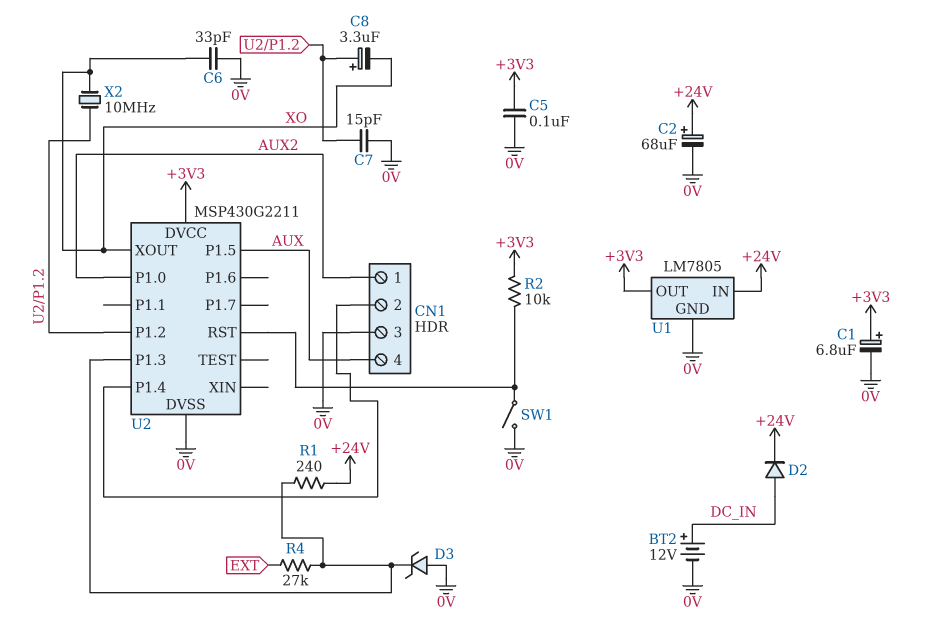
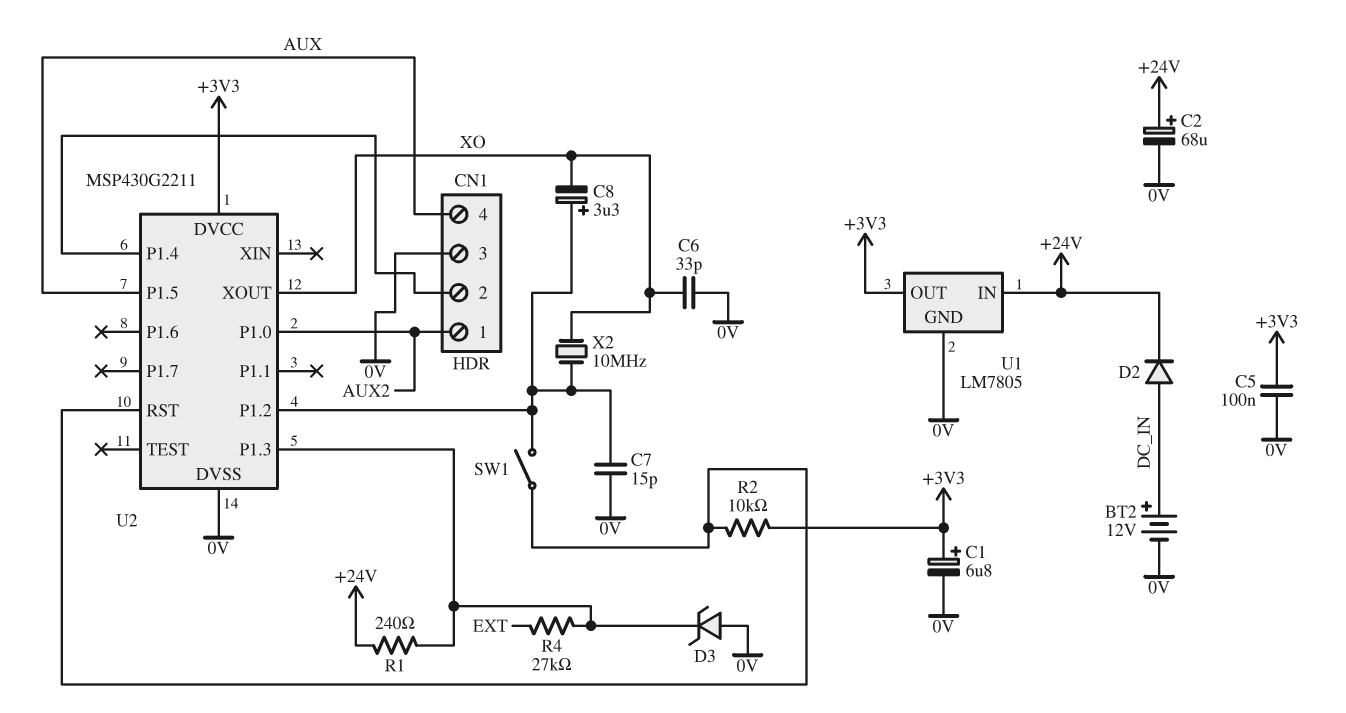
SW1: switch (0V, U2/RST) -> switch (U2/P1.2, U2/RST)

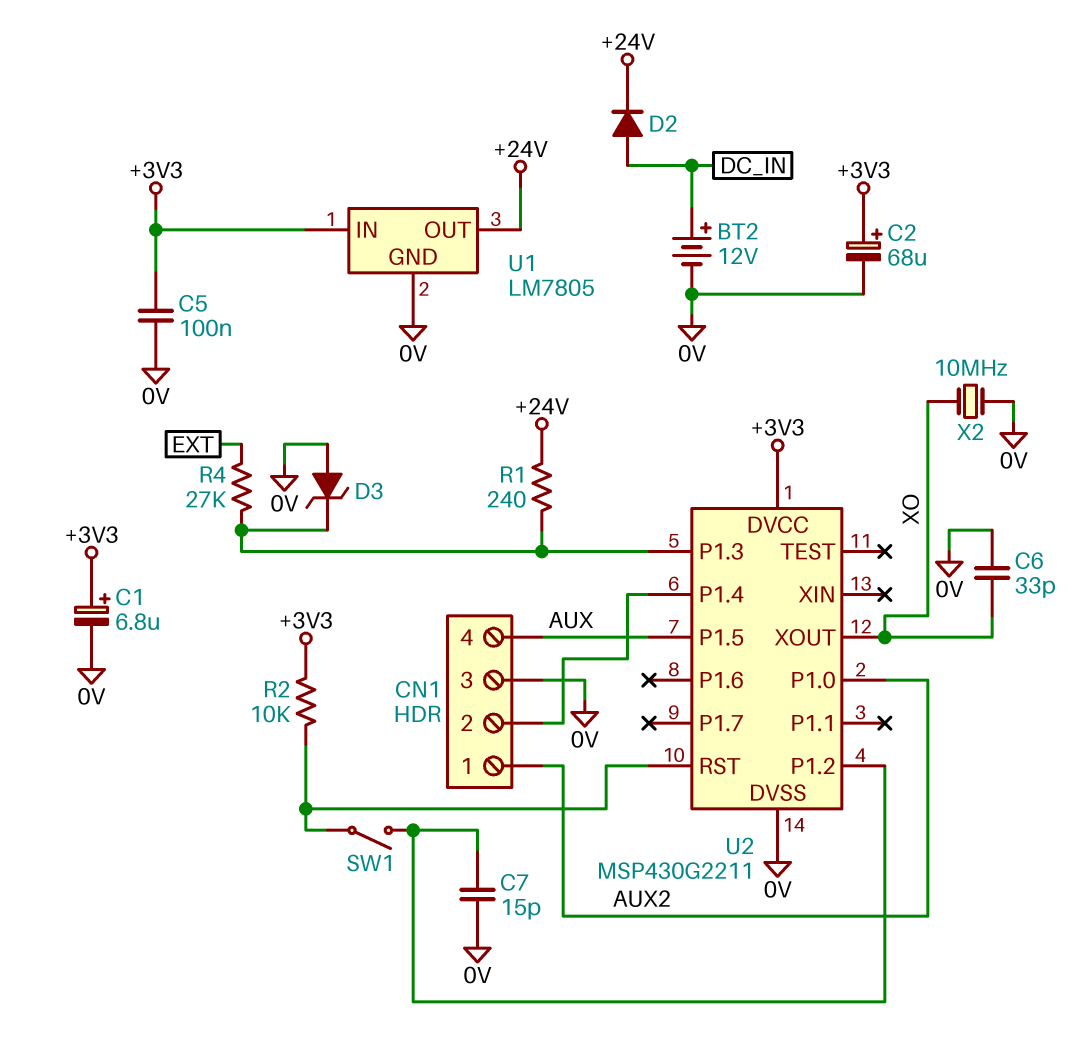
C2: 68uF (plus +24V, minus 0V) -> 68uF (plus +3V3, minus 0V)
C8: 3.3uF (plus U2/P1.2, minus XO) -> none
U1 pin IN: +24V -> +3V3
U1 pin OUT: +3V3 -> +24V
X2: 10MHz (U2/P1.2, XO) -> 10MHz (0V, XO)

